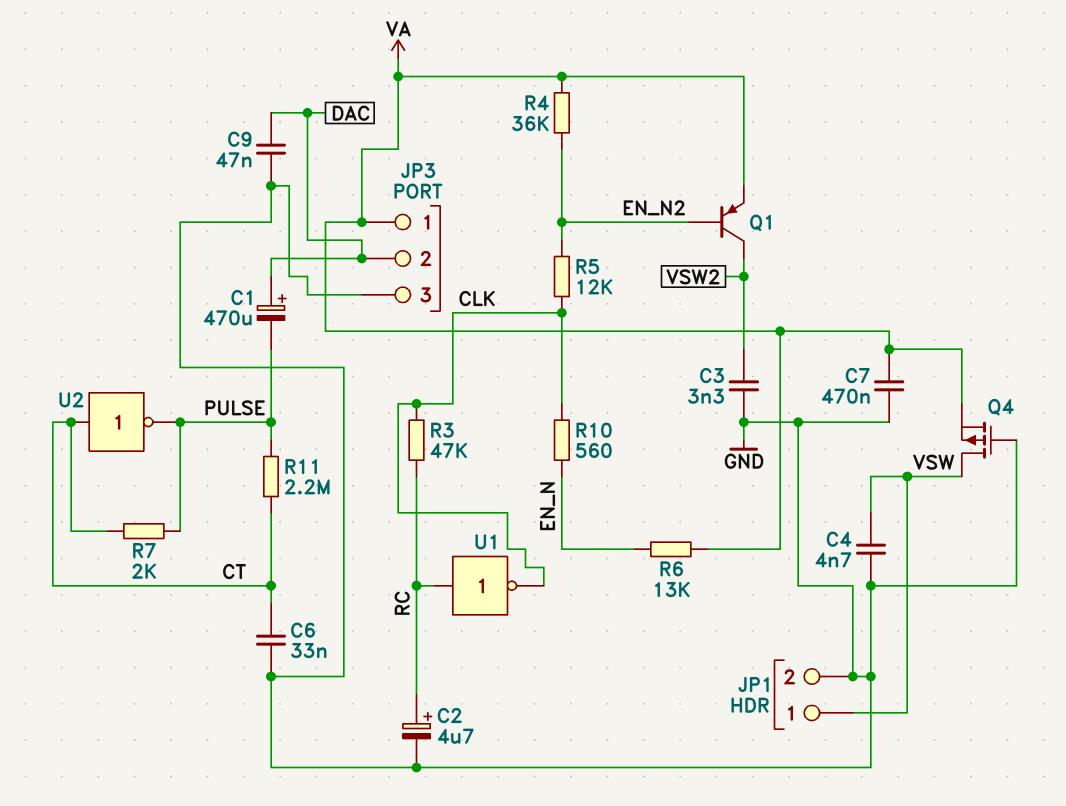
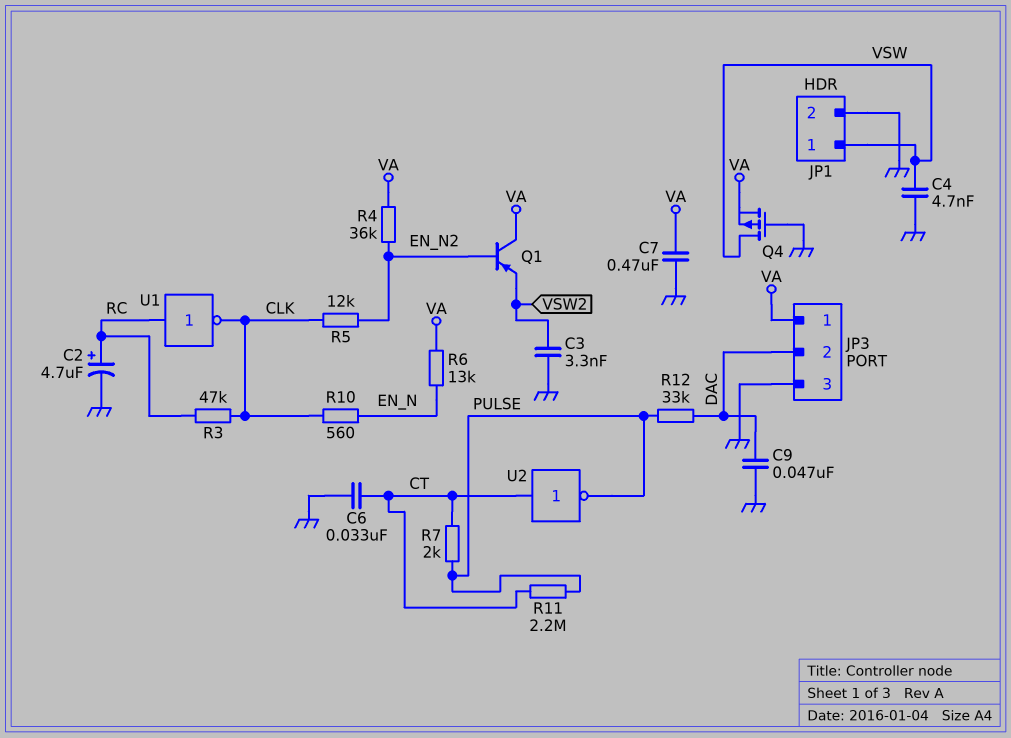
C1: 470uF (plus DAC, minus PULSE) -> none
Q1: PNP (B EN_N2, C VSW2, E VA) -> PNP (B EN_N2, C VA, E VSW2)
R12: none -> 33k (DAC, PULSE)

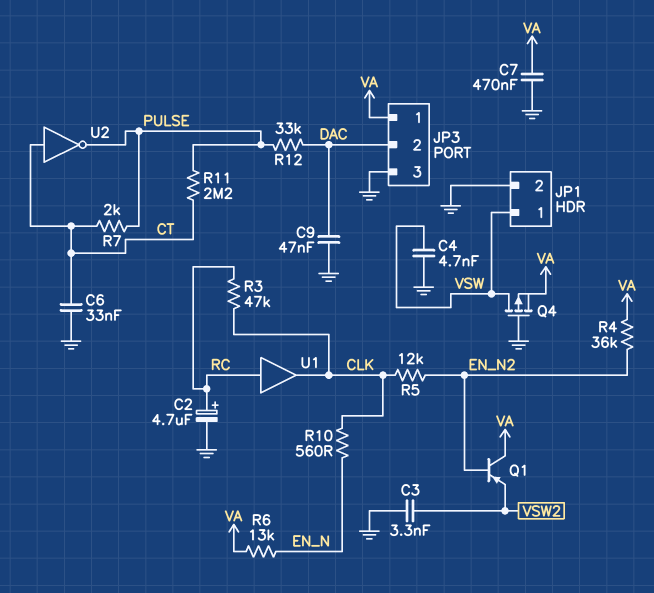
U1: NOT (in RC, out CLK) -> buffer (in RC, out CLK)

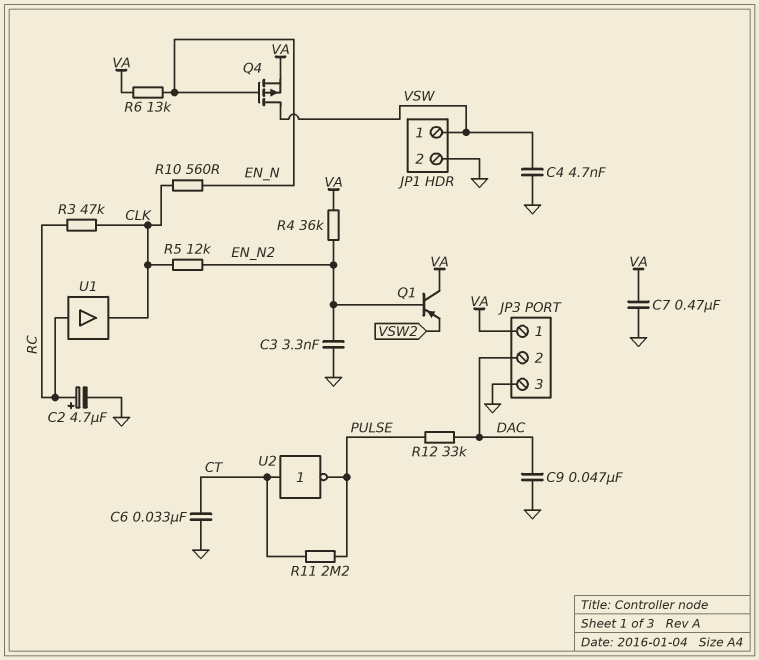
C3: 3.3nF (GND, VSW2) -> 3.3nF (EN_N2, GND)
Q4: PMOS (G GND, D VSW, S VA) -> PMOS (G EN_N, D VSW, S VA)
R7: 2k (CT, PULSE) -> none

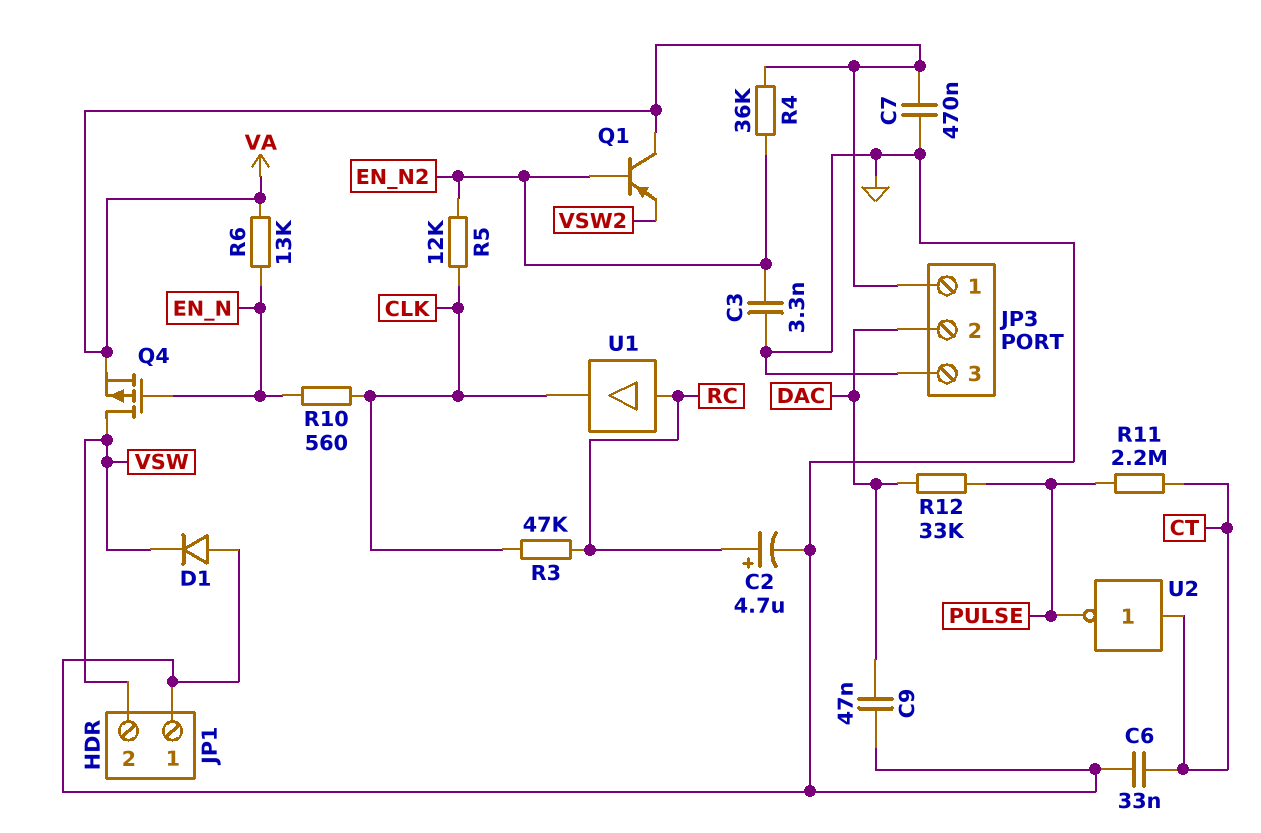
C4: 4.7nF (GND, VSW) -> none
D1: none -> diode (A GND, K VSW)
JP1 pin 1: VSW -> GND
JP1 pin 2: GND -> VSW

